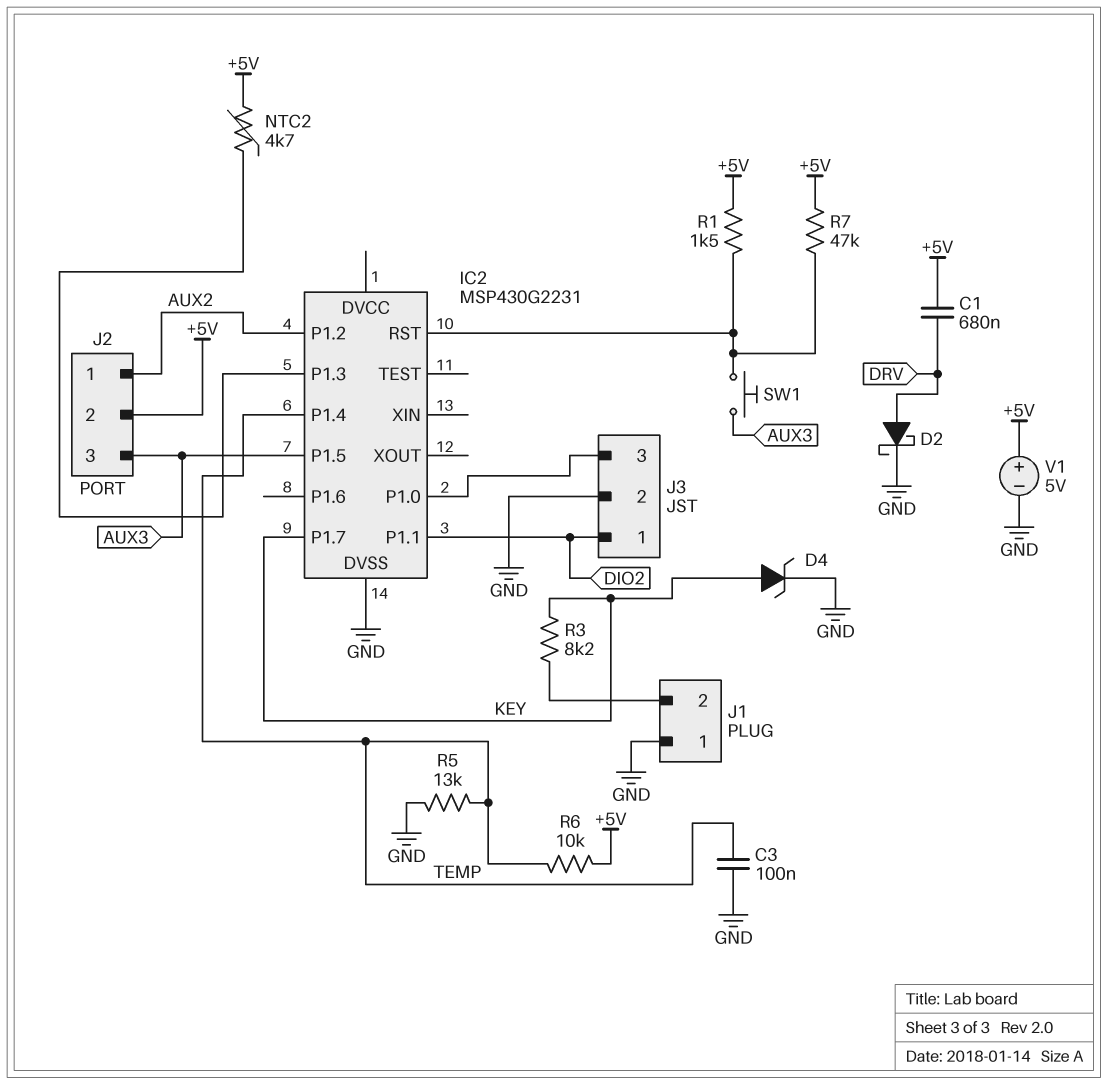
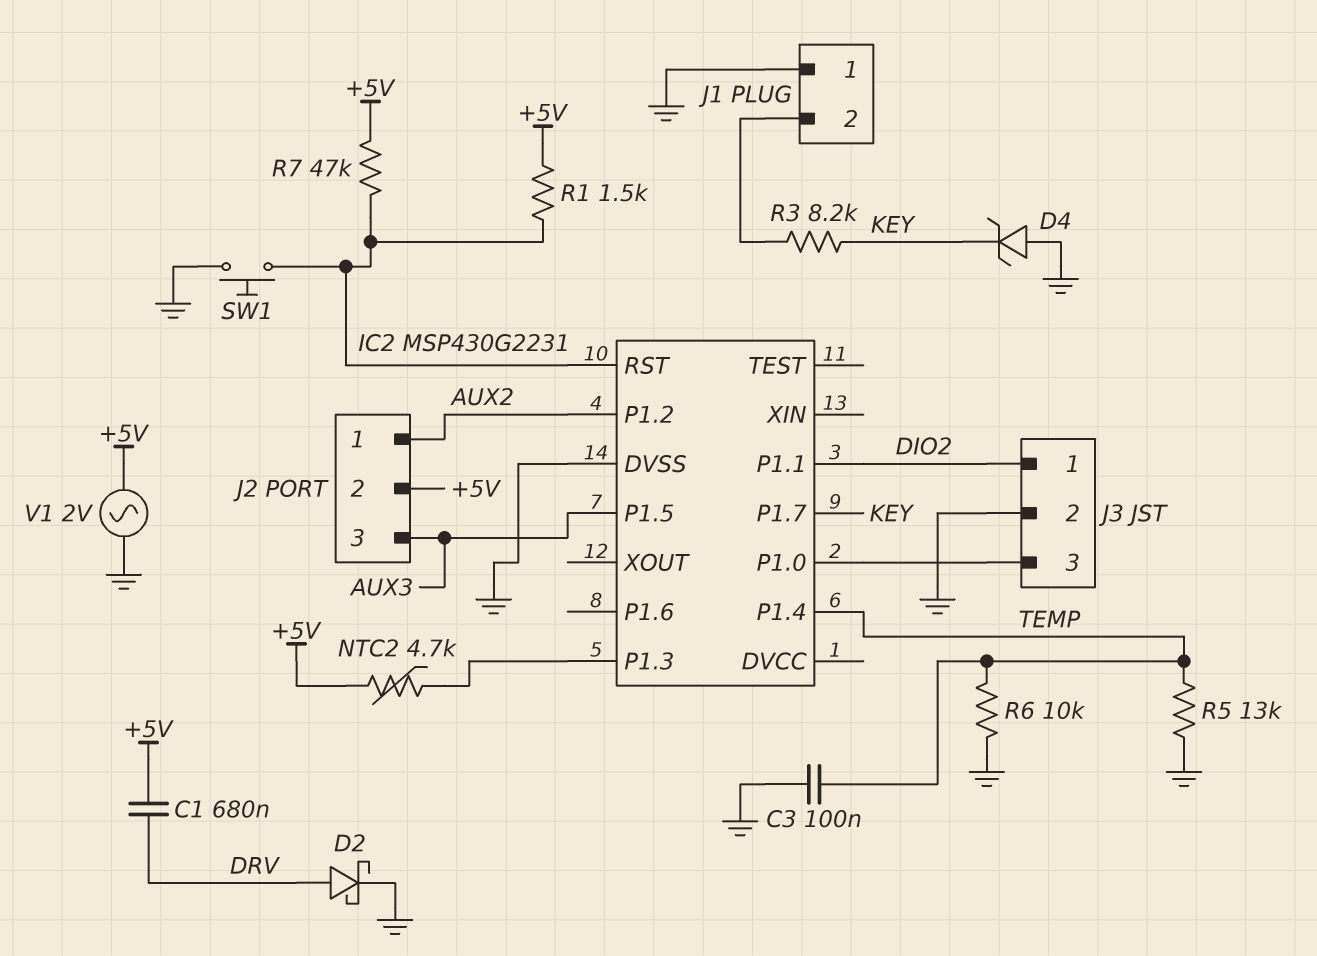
D4: zener (A KEY, K GND) -> zener (A GND, K KEY)
R6: 10k (+5V, TEMP) -> 10k (GND, TEMP)
SW1: button (AUX3, IC2/RST) -> button (GND, IC2/RST)
V1: 5V (plus +5V, minus GND) -> AC 2V (+5V, GND)

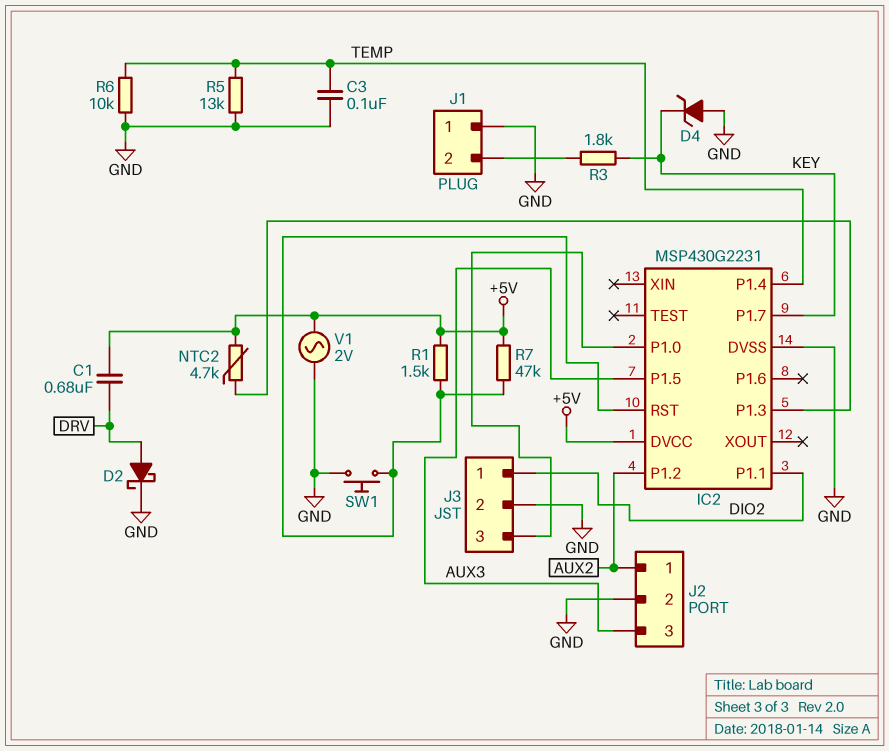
IC2 pin DVCC: none -> +5V
J2 pin 2: +5V -> GND
R3: 8.2k (J1/2, KEY) -> 1.8k (J1/2, KEY)

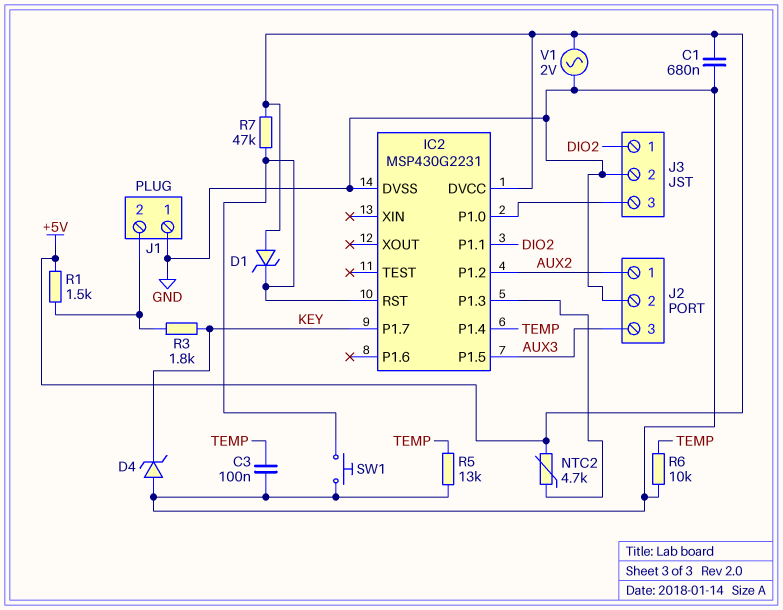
C1: 680nF (+5V, DRV) -> 680nF (+5V, GND)
D1: none -> zener (A +5V, K IC2/RST)
D2: schottky (A DRV, K GND) -> none
R1: 1.5k (+5V, IC2/RST) -> 1.5k (+5V, J1/2)

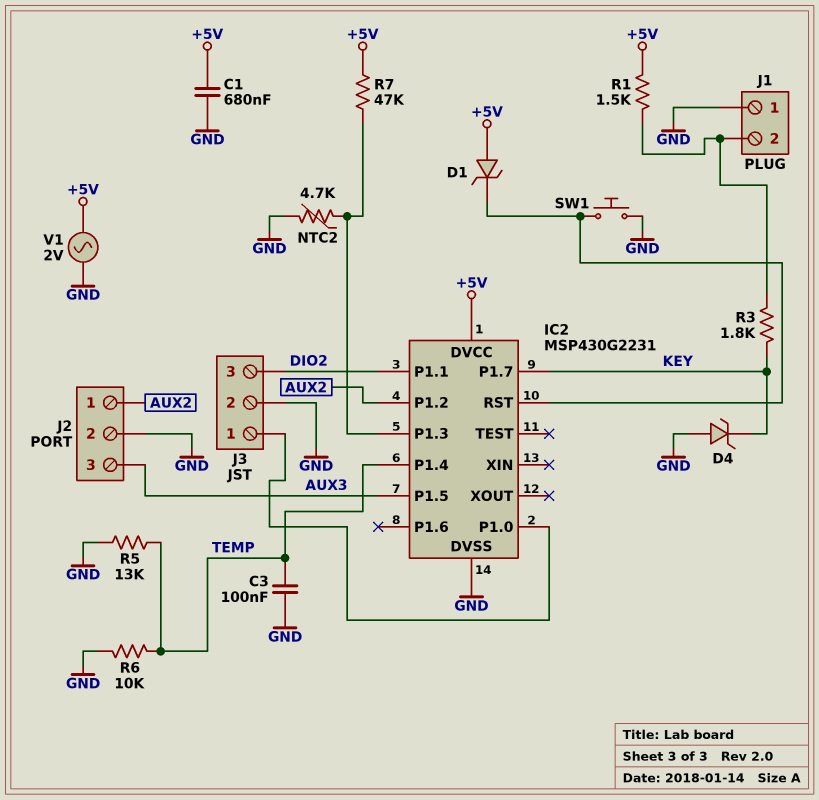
J3 pin 1: DIO2 -> IC2/P1.0
J3 pin 3: IC2/P1.0 -> DIO2
NTC2: 4.7k (+5V, IC2/P1.3) -> 4.7k (GND, IC2/P1.3)
R7: 47k (+5V, IC2/RST) -> 47k (+5V, IC2/P1.3)

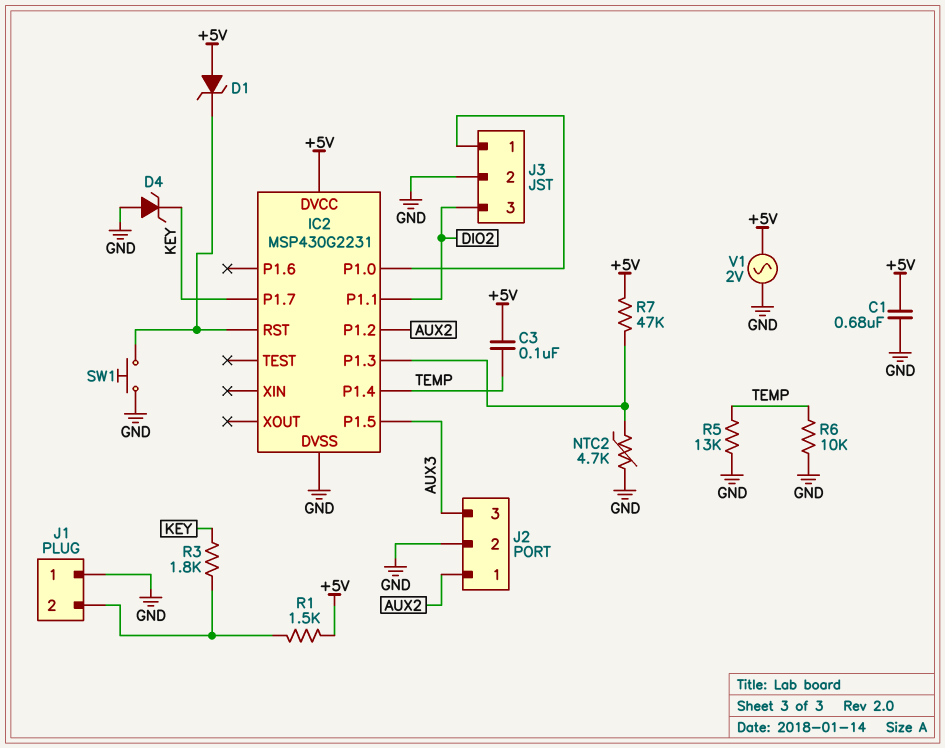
C3: 100nF (GND, TEMP) -> 100nF (+5V, TEMP)

